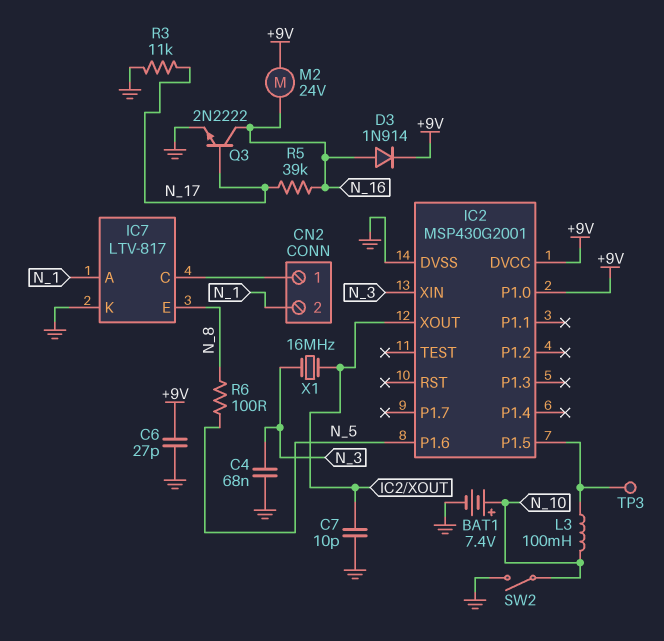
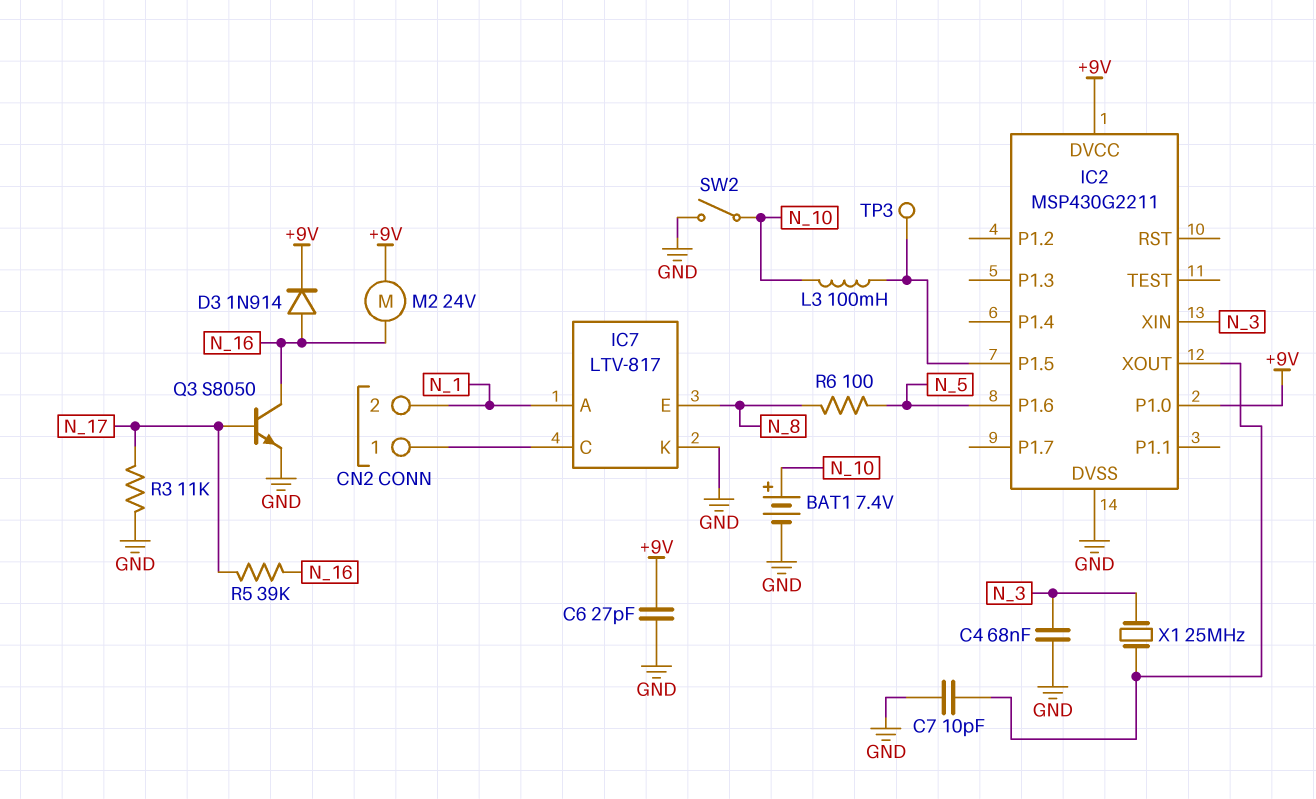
IC2: MSP430G2001 -> MSP430G2211
Q3: NPN 2N2222 (B N_17, C N_16, E GND) -> NPN S8050 (B N_17, C N_16, E GND)
X1: 16MHz (IC2/XOUT, N_3) -> 25MHz (IC2/XOUT, N_3)

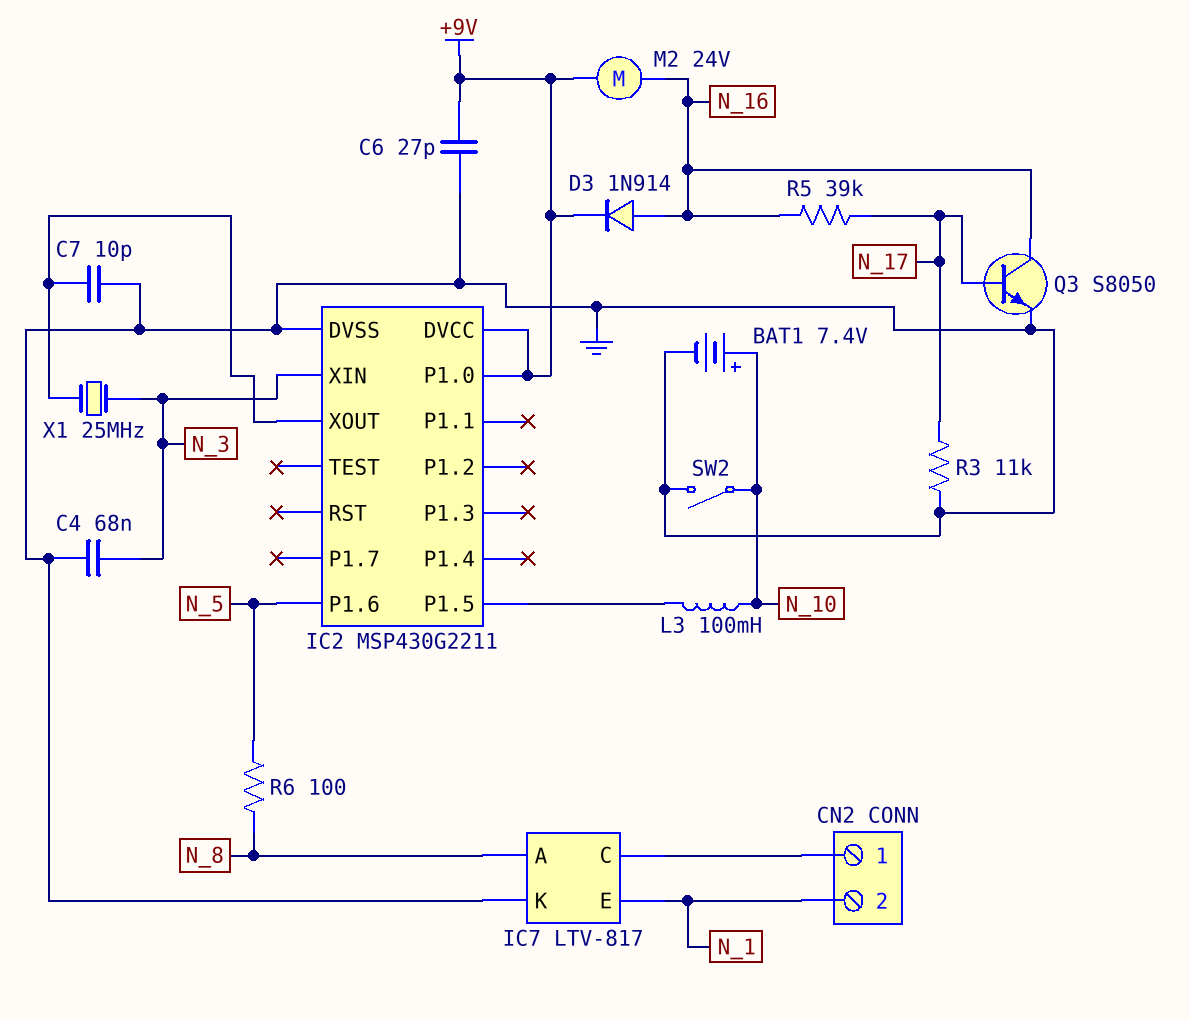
IC7 pin A: N_1 -> N_8
IC7 pin E: N_8 -> N_1
TP3: test point (IC2/P1.5) -> none

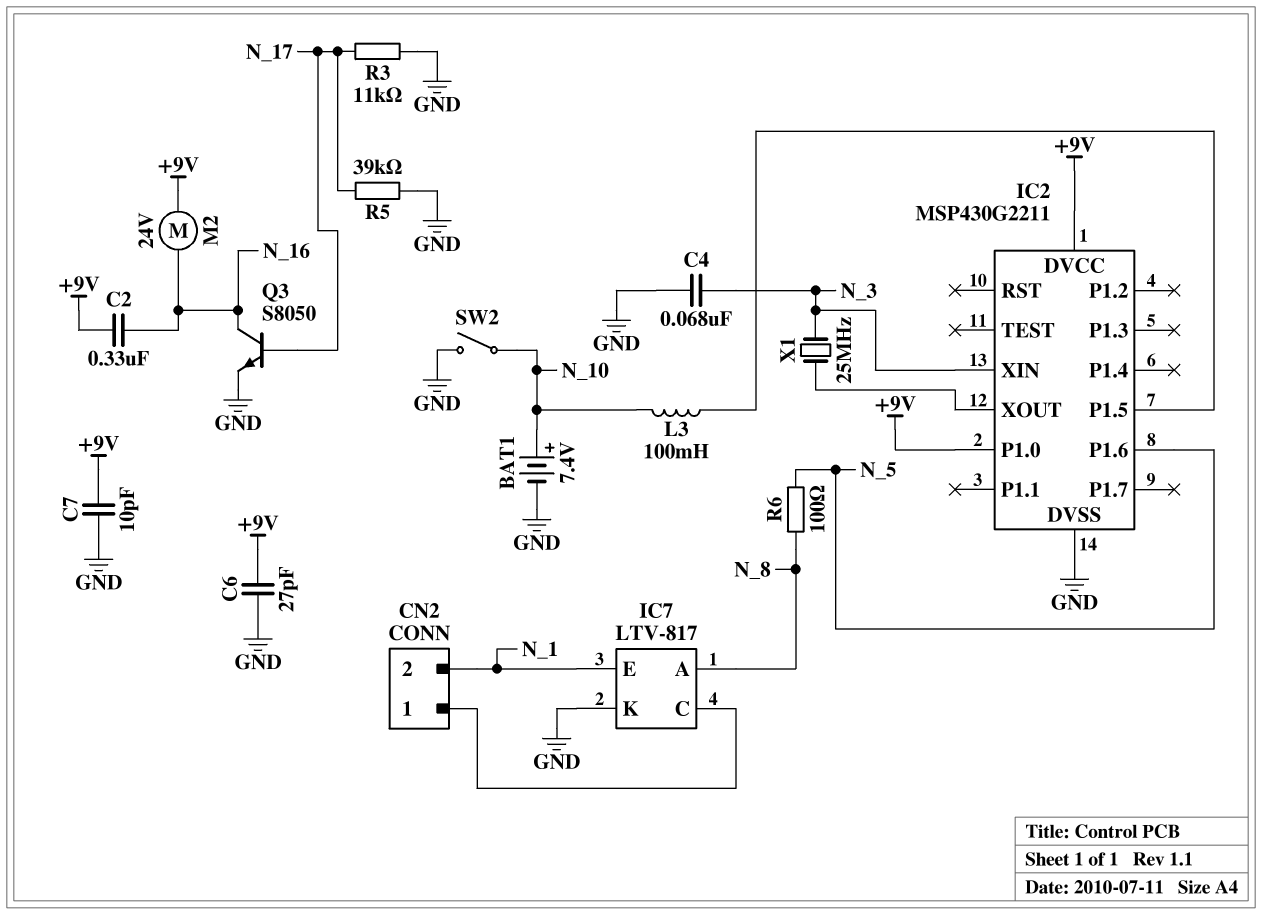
C2: none -> 330nF (+9V, N_16)
C7: 10pF (GND, IC2/XOUT) -> 10pF (+9V, GND)
D3: diode 1N914 (A N_16, K +9V) -> none
R5: 39k (N_16, N_17) -> 39k (GND, N_17)

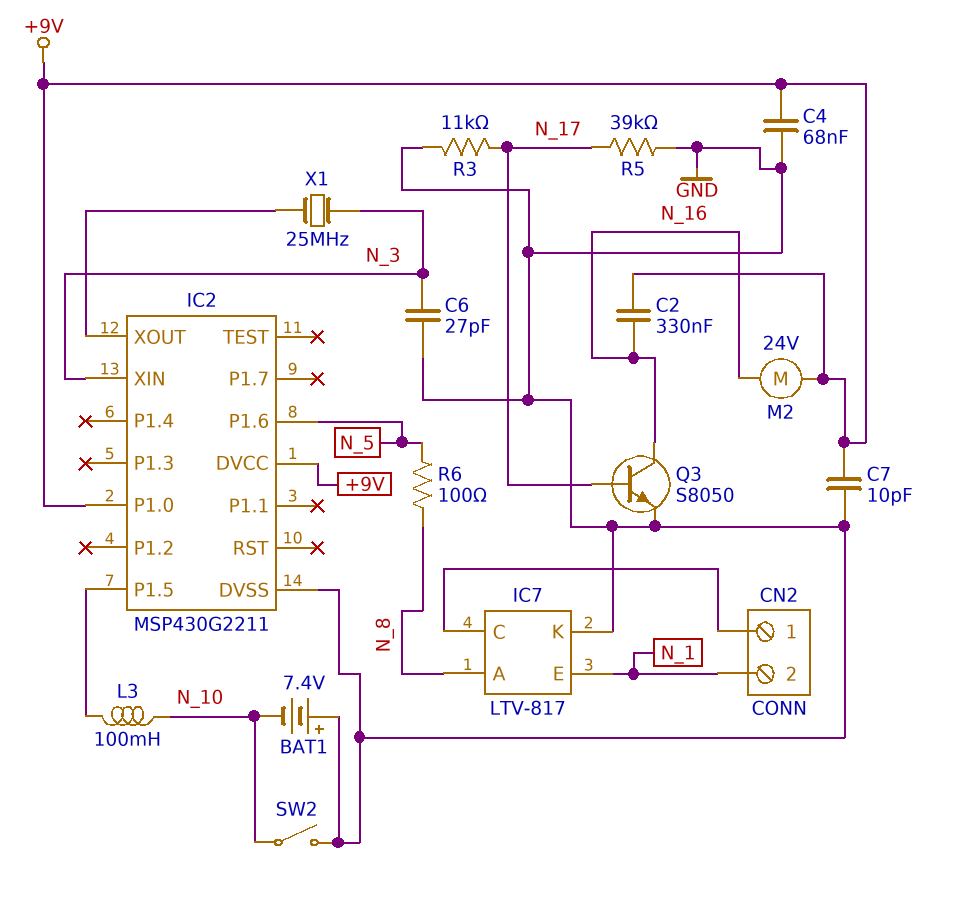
BAT1: 7.4V (plus N_10, minus GND) -> 7.4V (plus GND, minus N_10)
C4: 68nF (GND, N_3) -> 68nF (+9V, GND)
C6: 27pF (+9V, GND) -> 27pF (GND, N_3)

